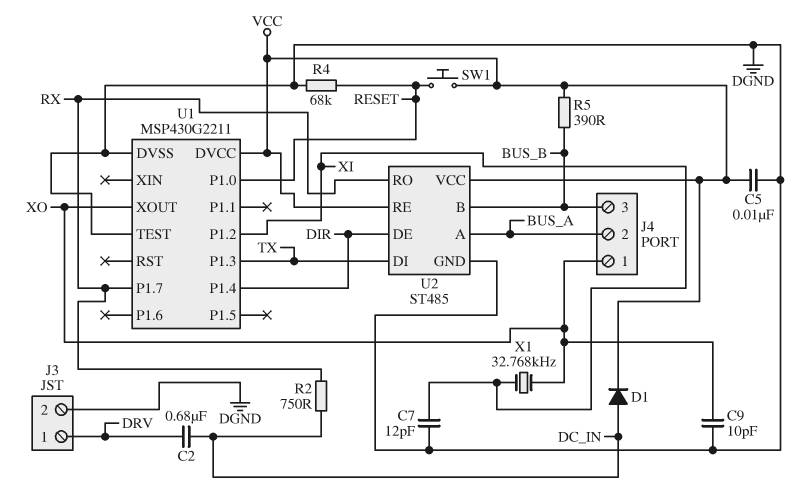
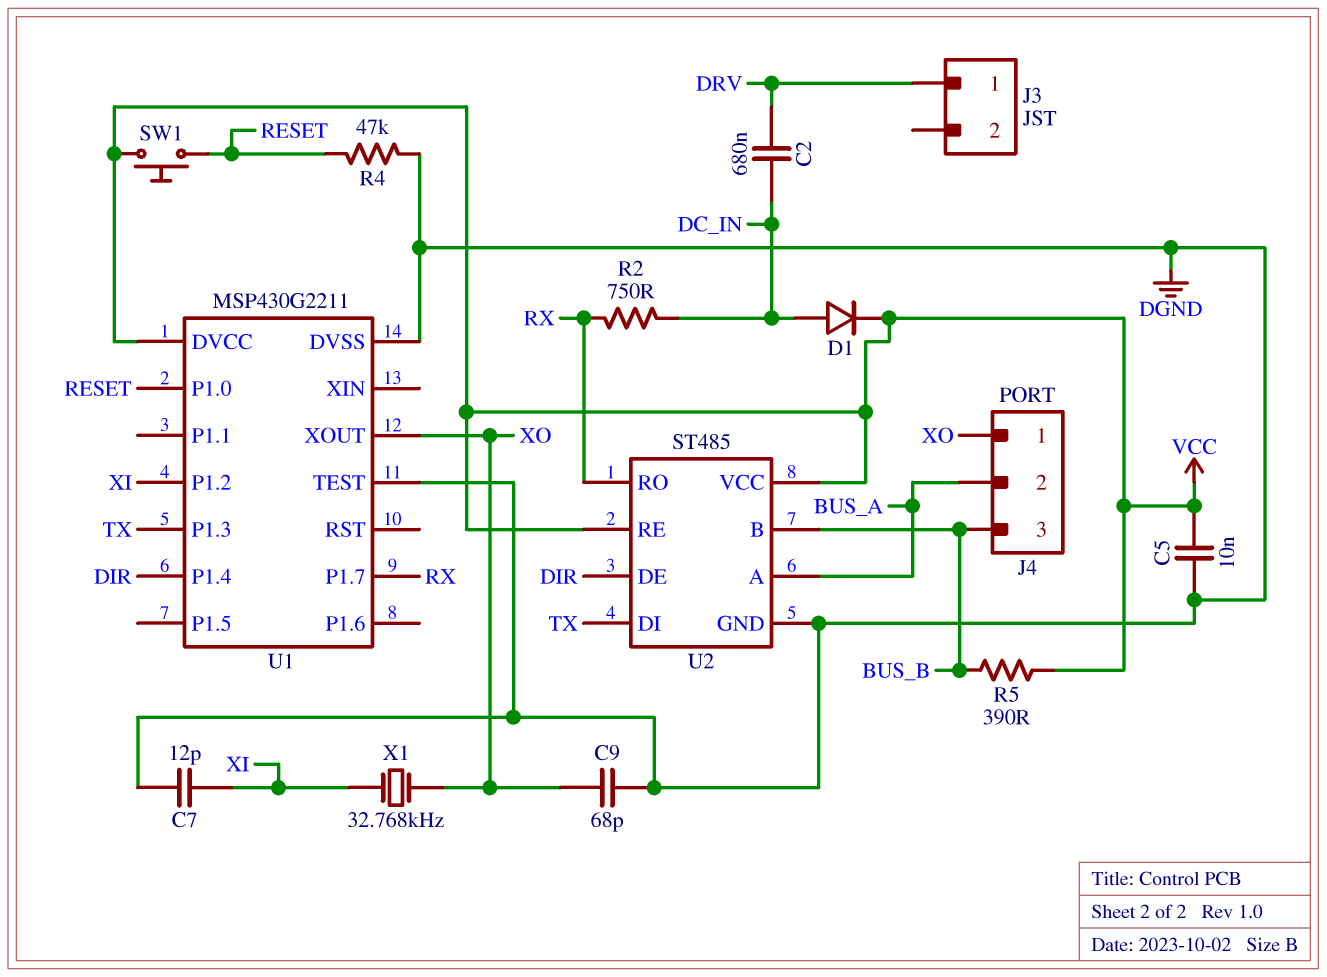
C9: 10pF (DGND, XO) -> 68pF (DGND, XO)
J3 pin 2: DGND -> none
R4: 68k (DGND, RESET) -> 47k (DGND, RESET)

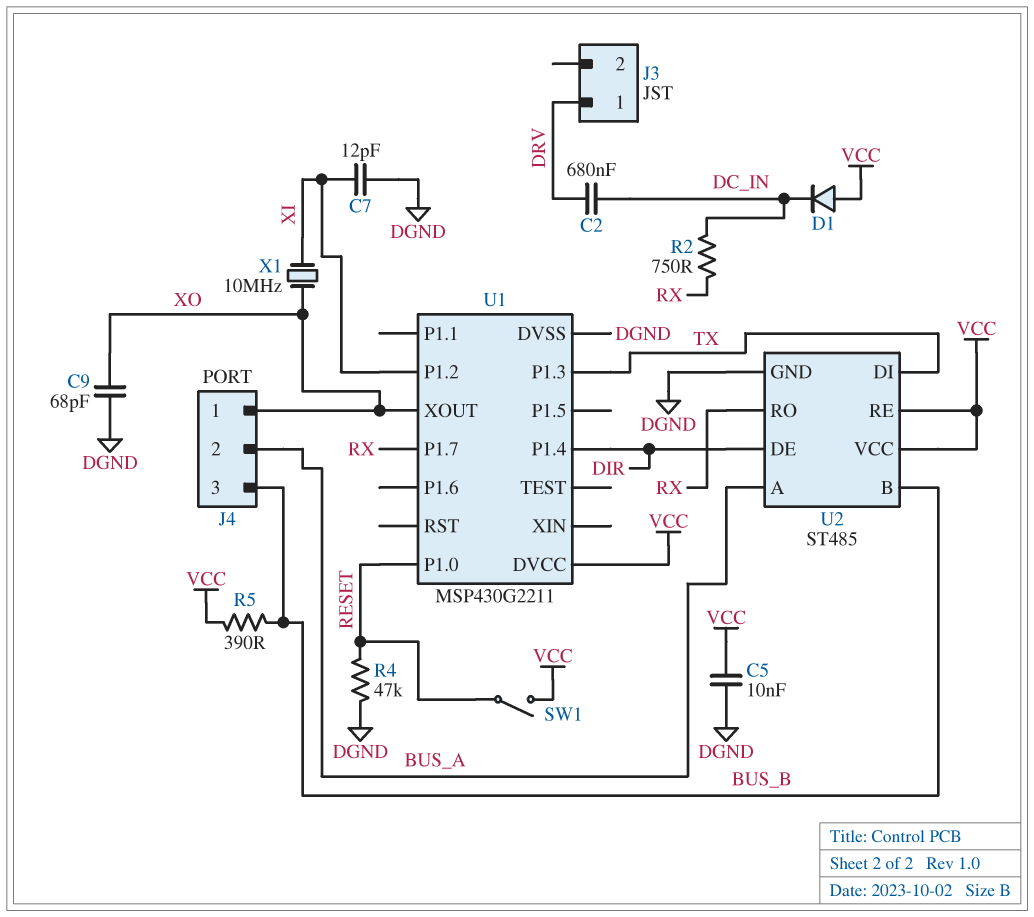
D1: diode (A DC_IN, K VCC) -> diode (A VCC, K DC_IN)
SW1: button (RESET, VCC) -> switch (RESET, VCC)
U1 pin TEST: DGND -> none
X1: 32.768kHz (XI, XO) -> 10MHz (XI, XO)

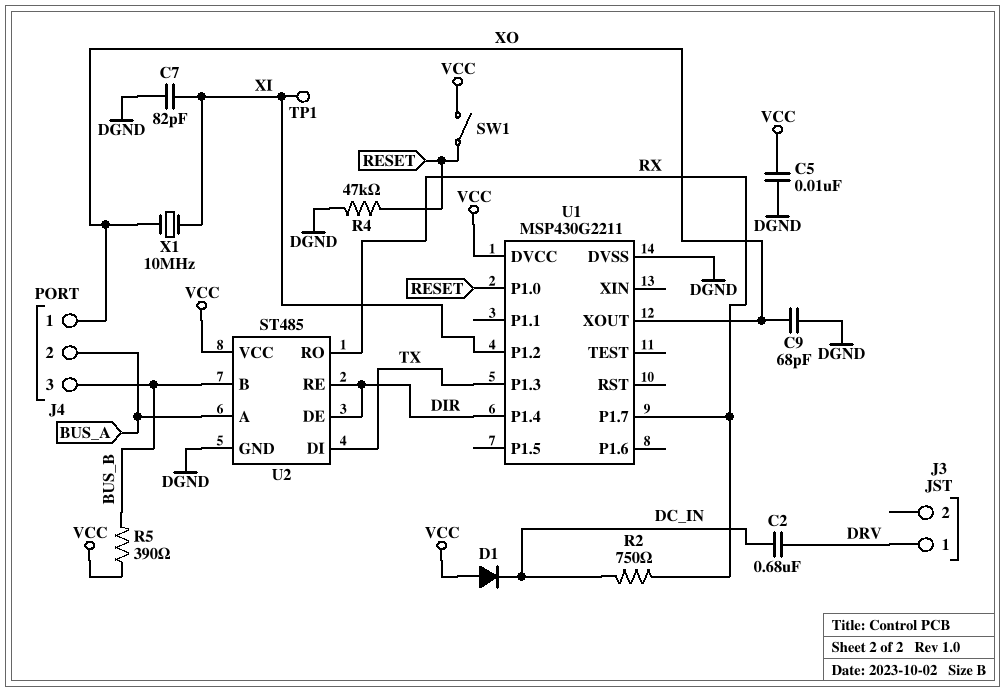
C7: 12pF (DGND, XI) -> 82pF (DGND, XI)
TP1: none -> test point (XI)
U2 pin RE: VCC -> DIR

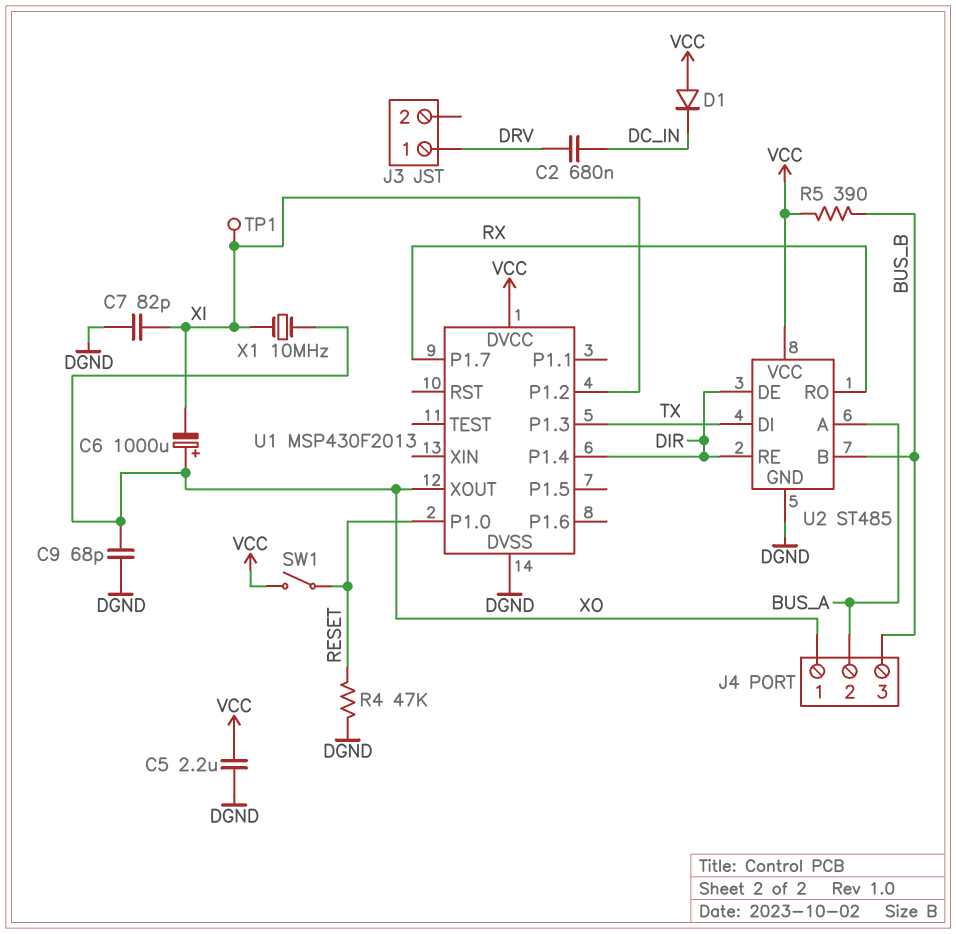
C5: 10nF (DGND, VCC) -> 2.2uF (DGND, VCC)
C6: none -> 1000uF (plus XO, minus XI)
R2: 750 (DC_IN, RX) -> none
U1: MSP430G2211 -> MSP430F2013

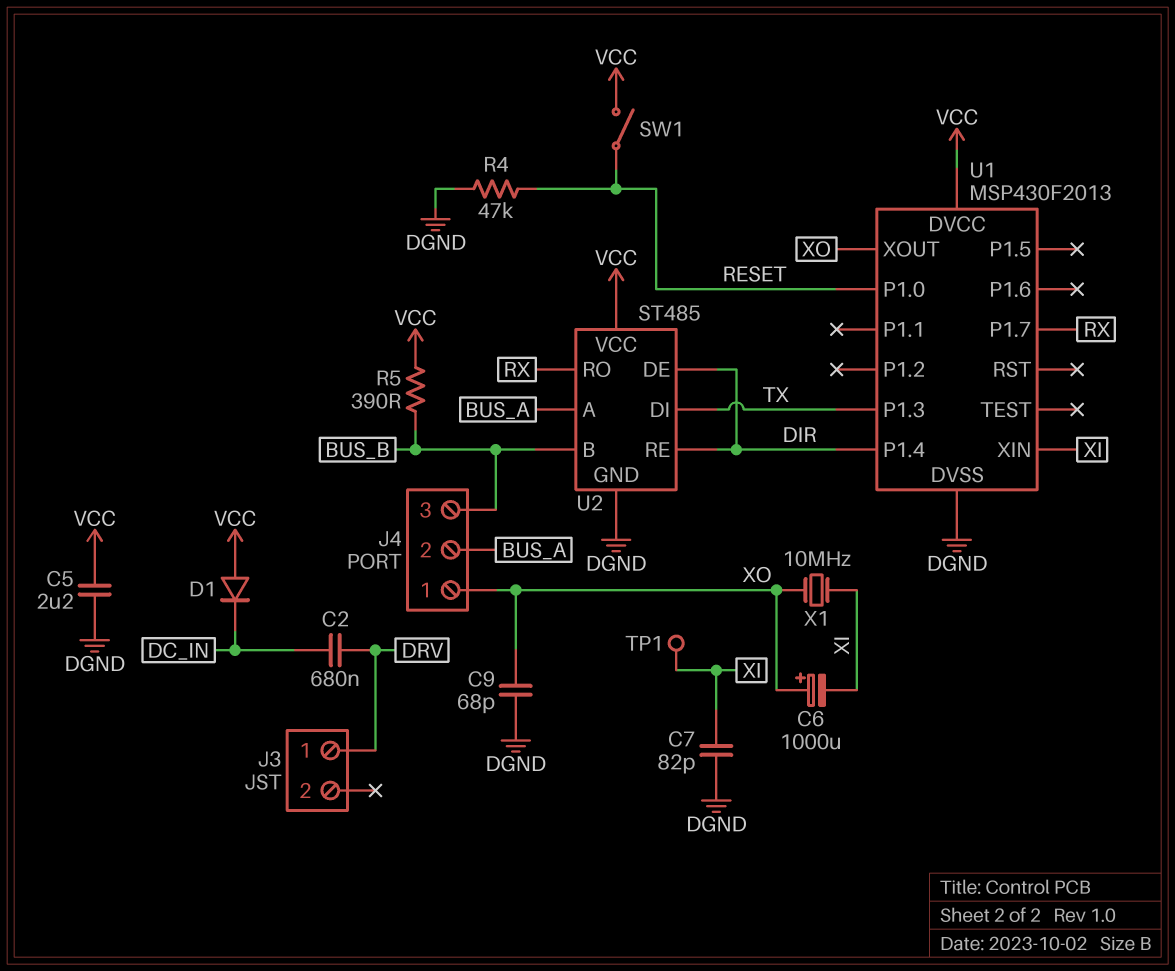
U1 pin P1.2: XI -> none
U1 pin XIN: none -> XI

